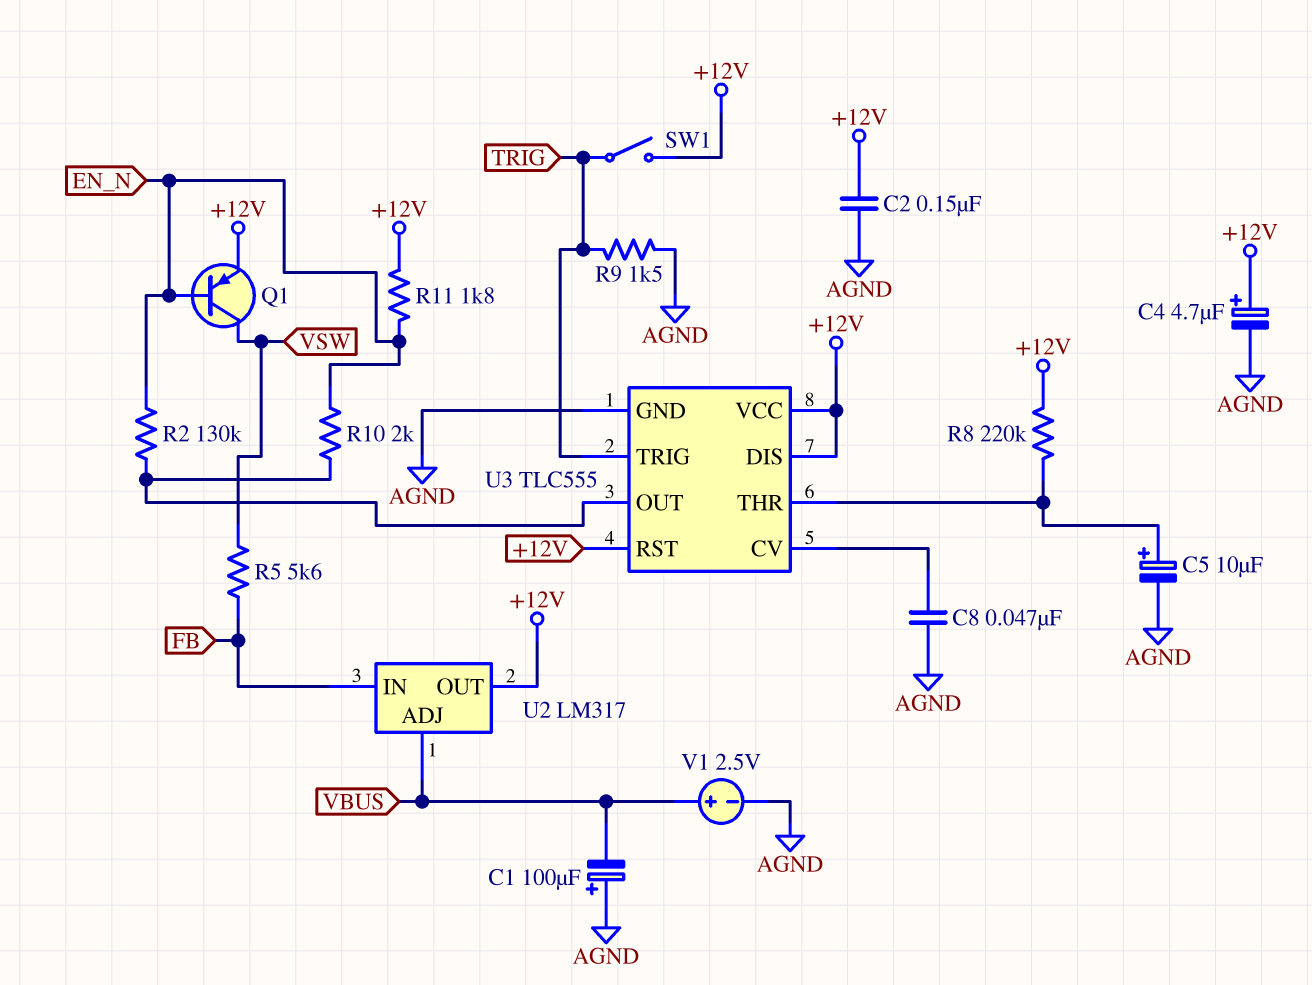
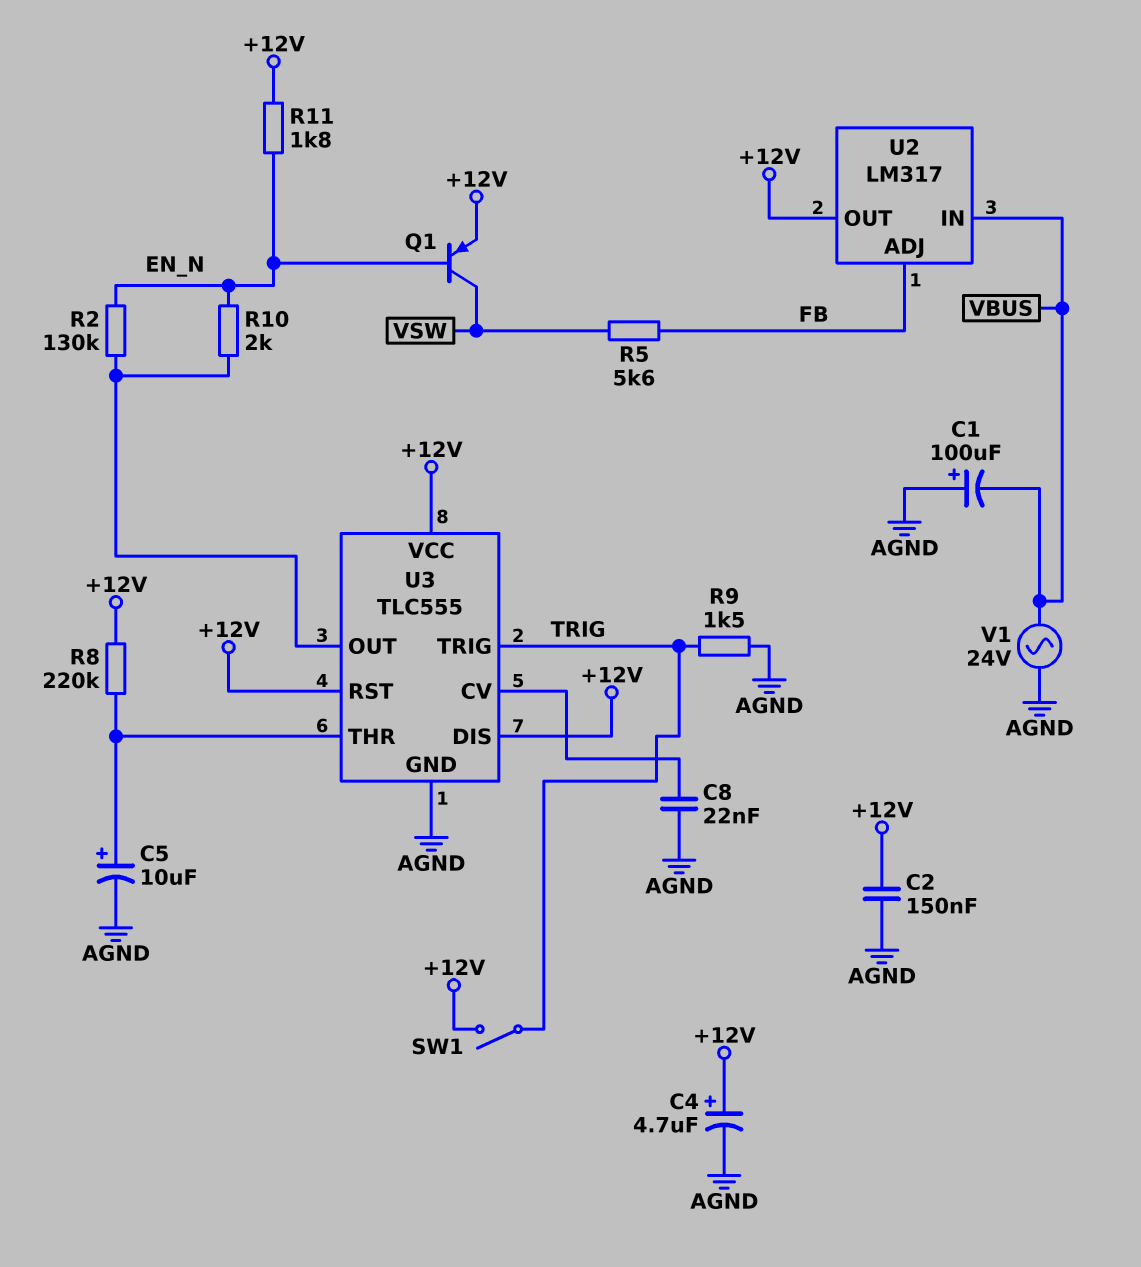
C8: 47nF (AGND, U3/CV) -> 22nF (AGND, U3/CV)
U2 pin ADJ: VBUS -> FB
U2 pin IN: FB -> VBUS
V1: 2.5V (plus VBUS, minus AGND) -> AC 24V (AGND, VBUS)

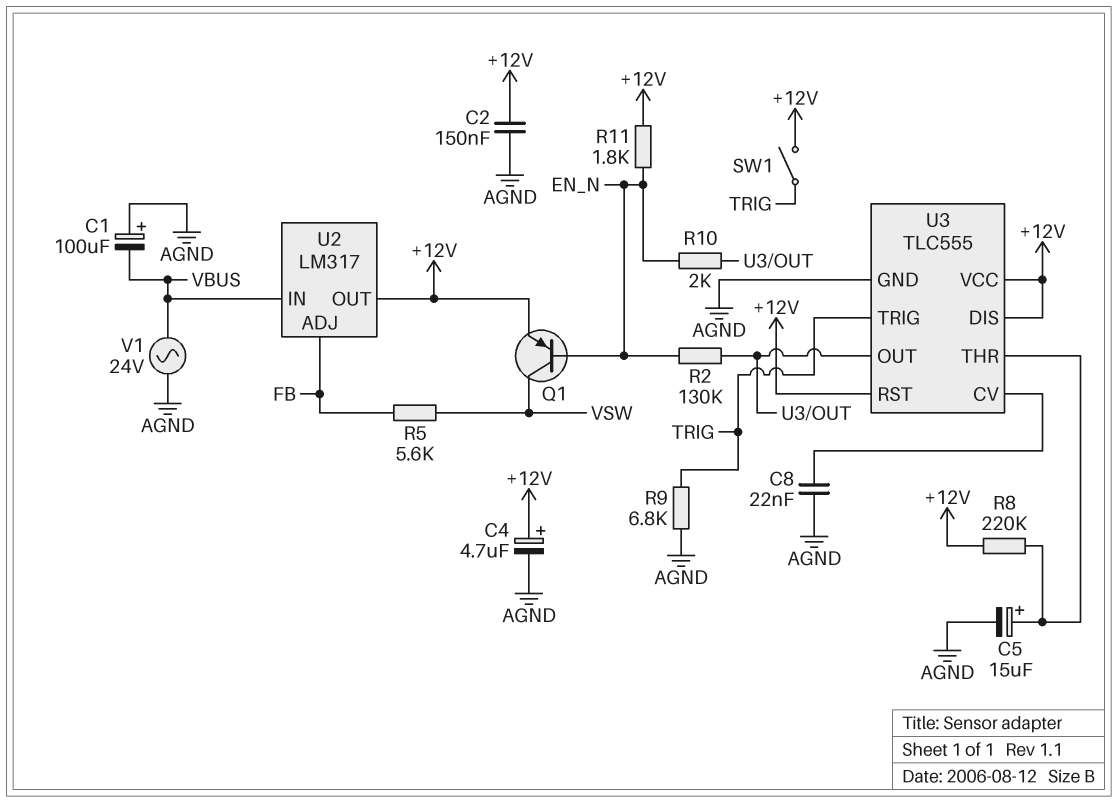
C5: 10uF (plus U3/THR, minus AGND) -> 15uF (plus U3/THR, minus AGND)
R9: 1.5k (AGND, TRIG) -> 6.8k (AGND, TRIG)

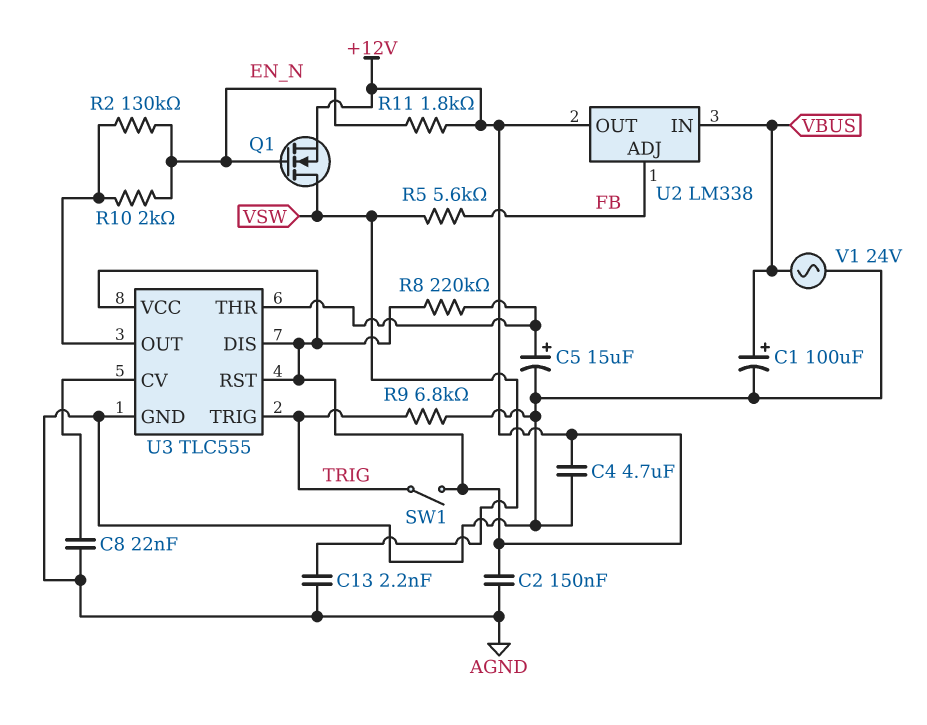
C1: 100uF (plus AGND, minus VBUS) -> 100uF (plus VBUS, minus AGND)
C4: 4.7uF (plus +12V, minus AGND) -> 4.7uF (+12V, AGND)
C13: none -> 2.2nF (AGND, VSW)
Q1: PNP (B EN_N, C VSW, E +12V) -> NMOS (G EN_N, D VSW, S +12V)
U2: LM317 -> LM338

